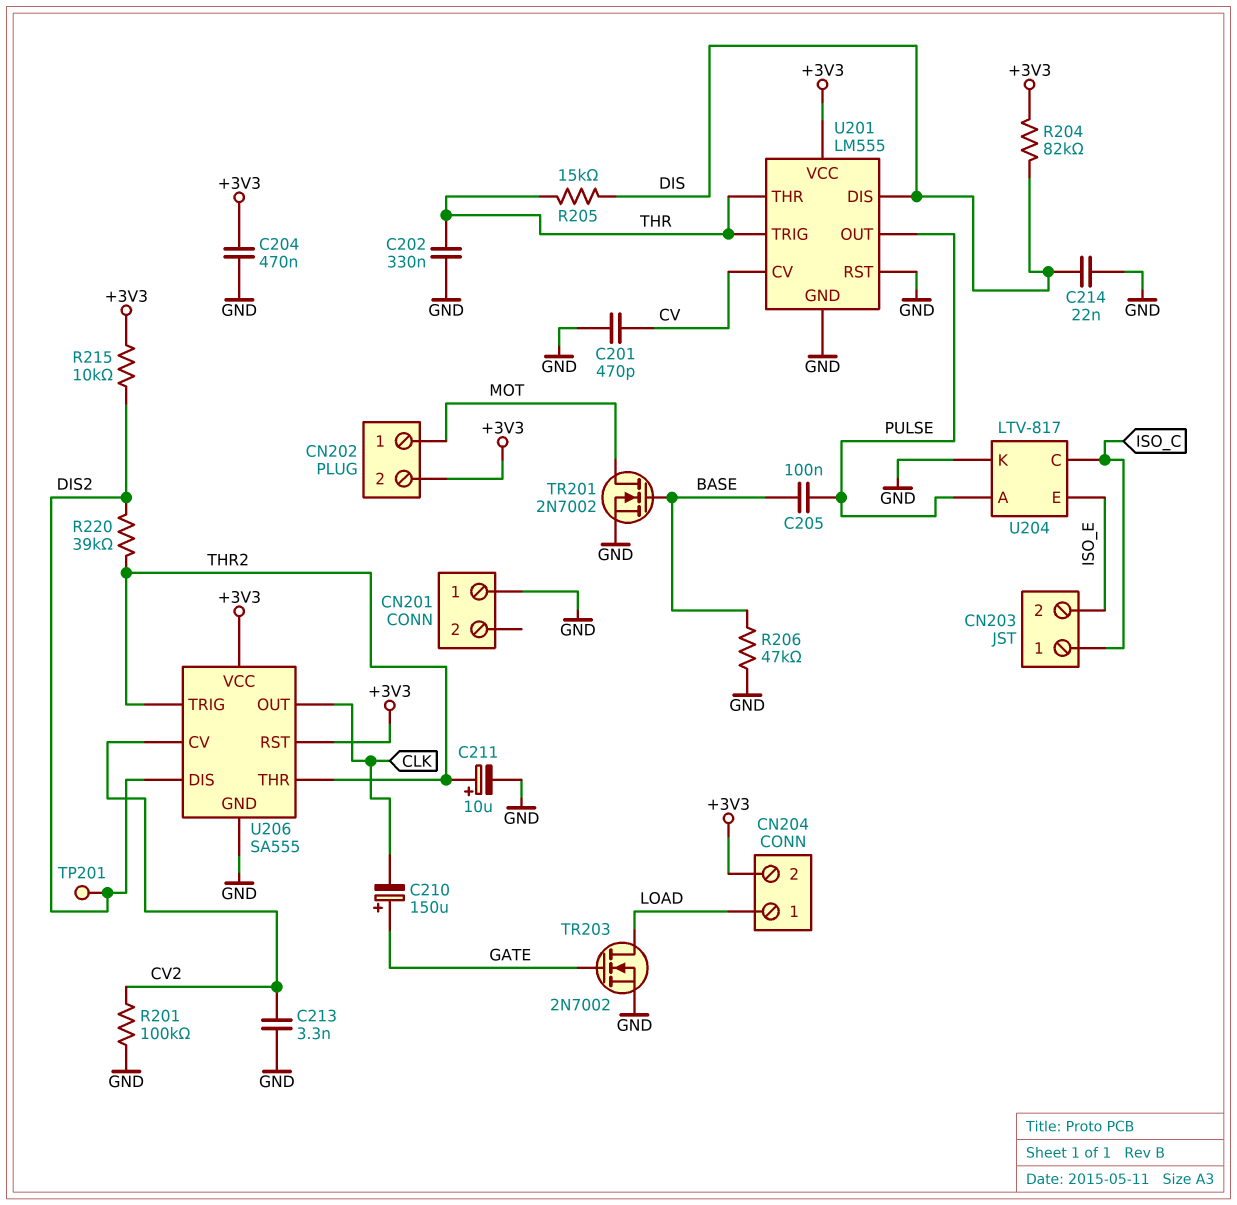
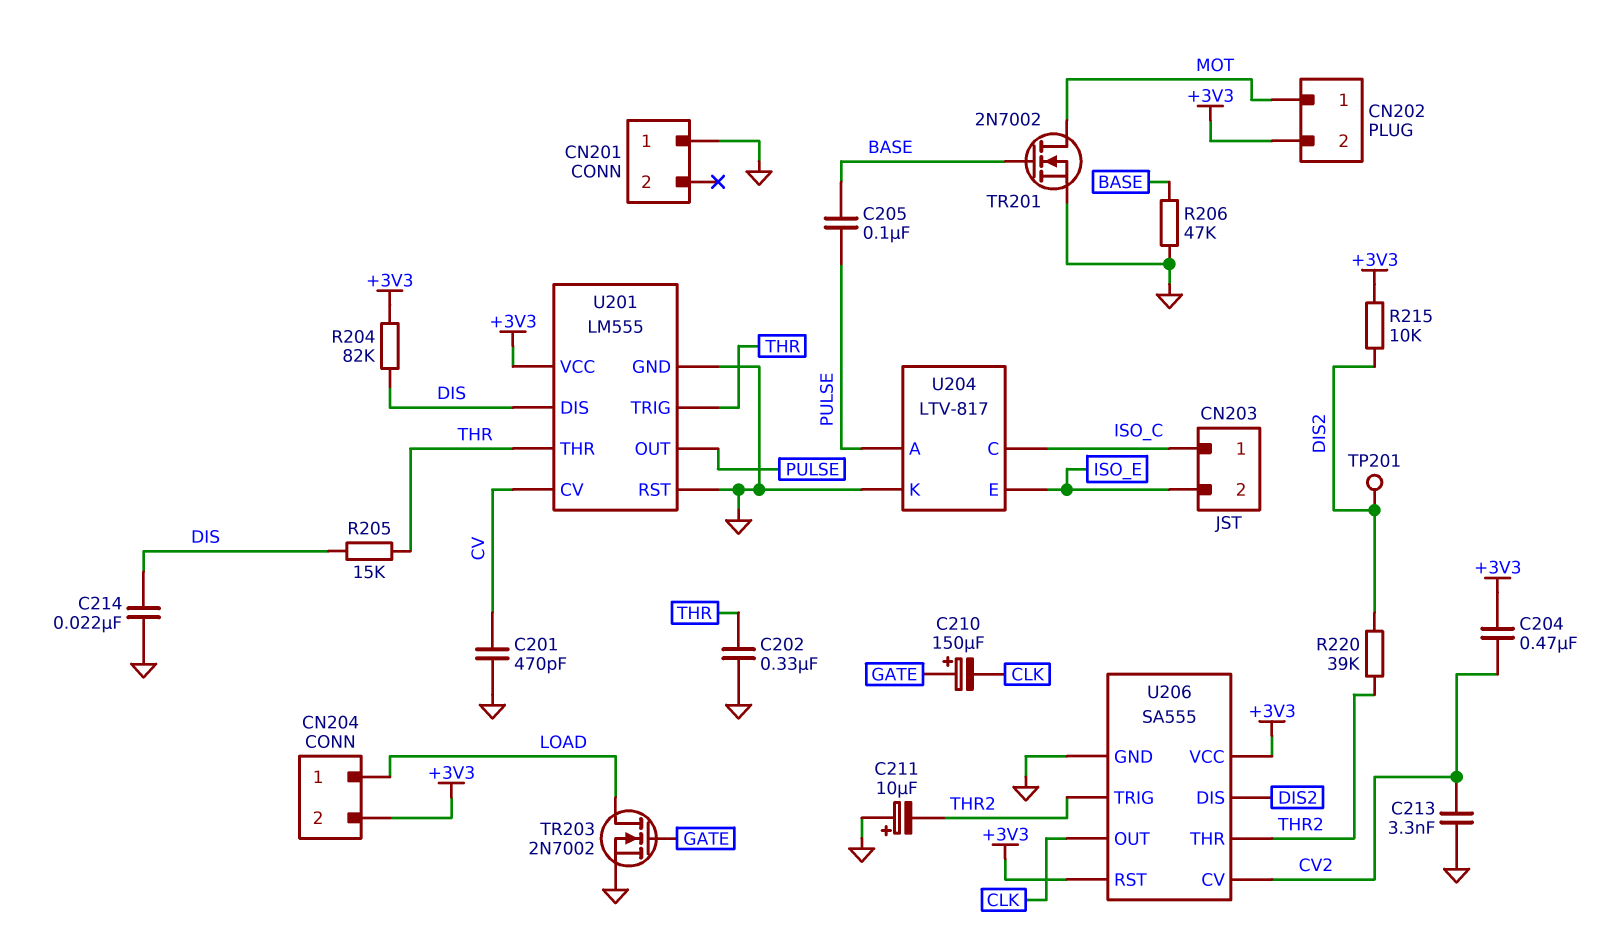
C204: 470nF (+3V3, GND) -> 470nF (+3V3, CV2)
C211: 10uF (plus THR2, minus GND) -> 10uF (plus GND, minus THR2)
R201: 100k (CV2, GND) -> none

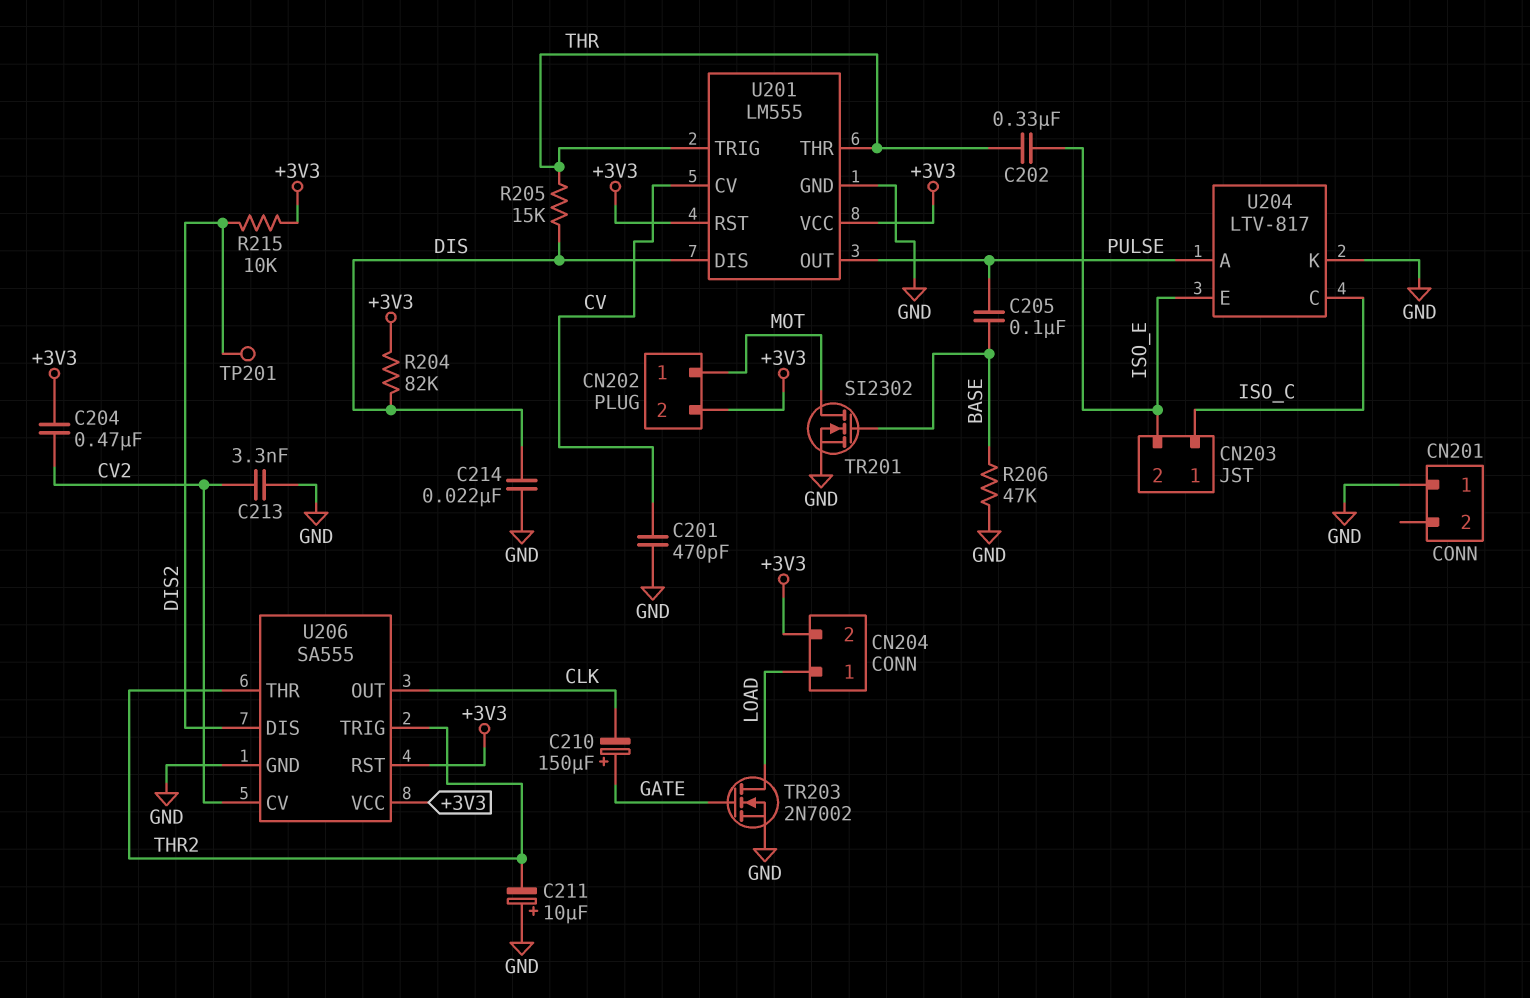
C202: 330nF (GND, THR) -> 330nF (ISO_E, THR)
R220: 39k (DIS2, THR2) -> none
TR201: NMOS 2N7002 (G BASE, D MOT, S GND) -> NMOS SI2302 (G BASE, D MOT, S GND)
U201 pin RST: GND -> +3V3

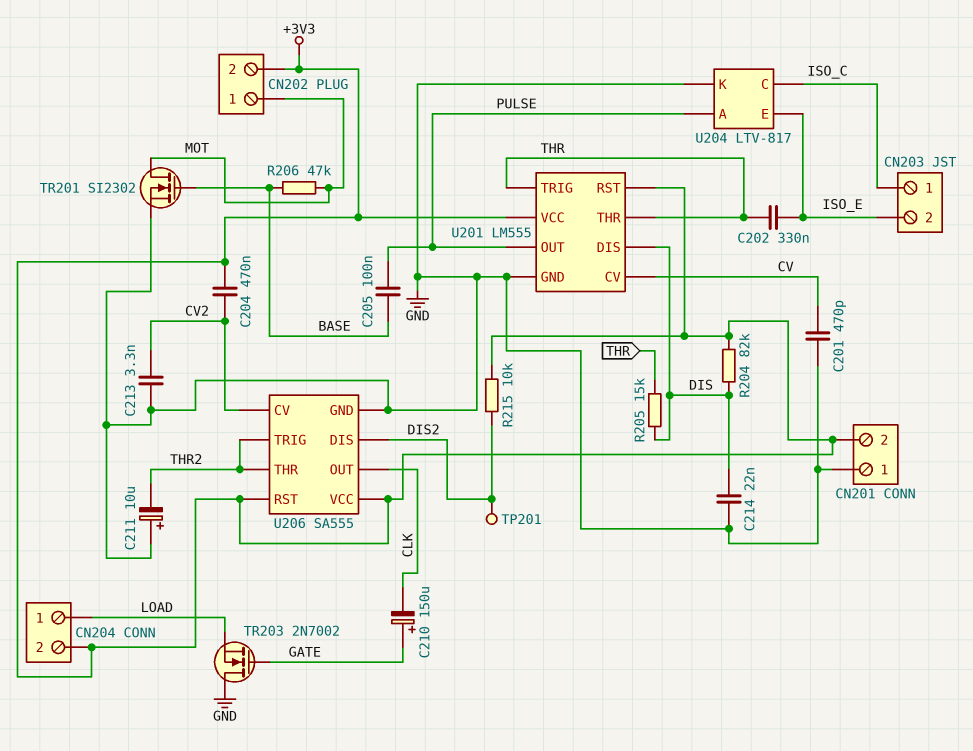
CN201 pin 2: none -> +3V3
R206: 47k (BASE, GND) -> 47k (BASE, MOT)
TR203: NMOS 2N7002 (G GATE, D LOAD, S GND) -> NMOS 2N7002 (G GATE, D GND, S LOAD)

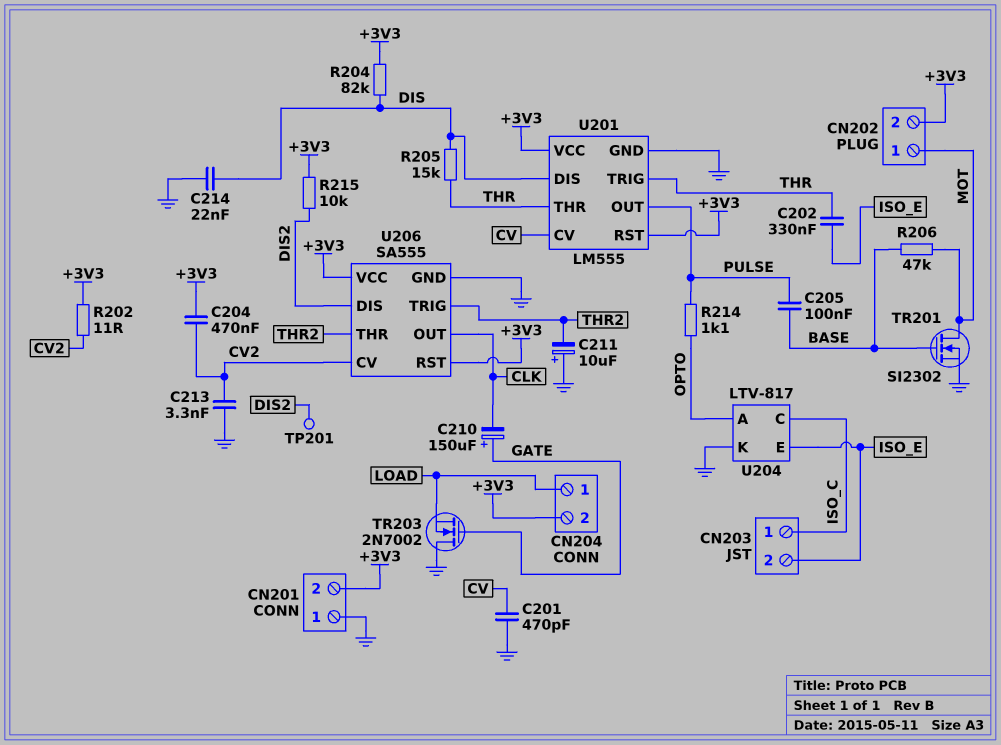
R202: none -> 11 (+3V3, CV2)
R214: none -> 1.1k (OPTO, PULSE)
U204 pin A: PULSE -> OPTO

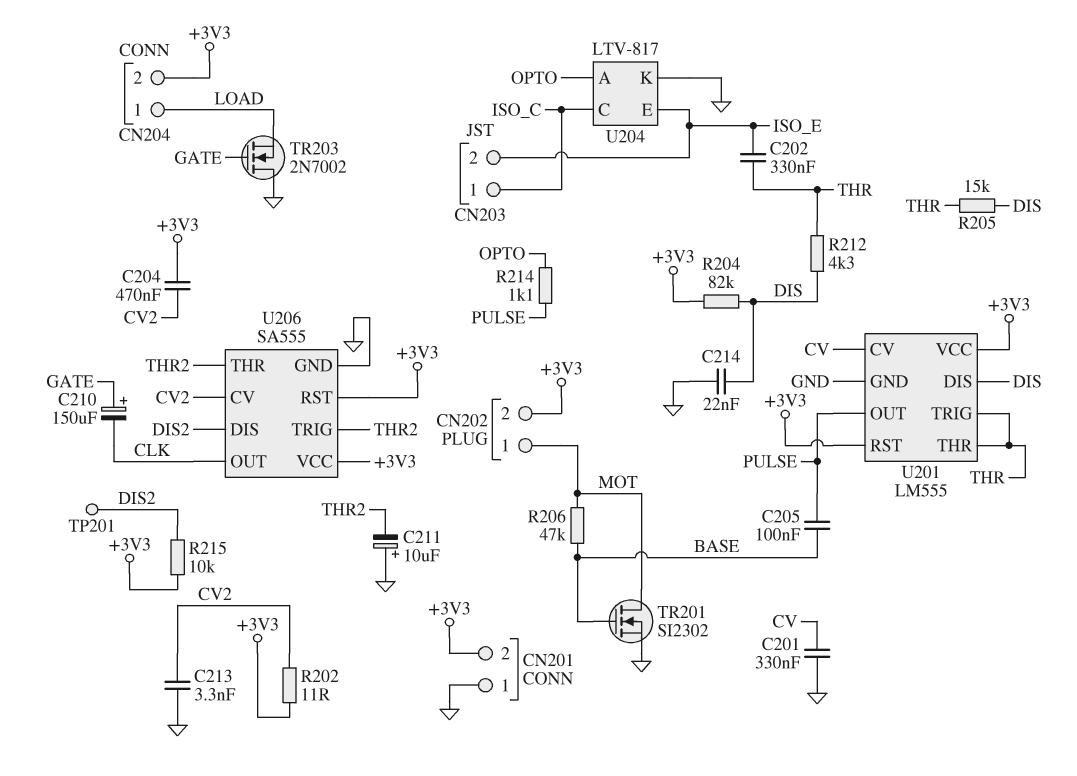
C201: 470pF (CV, GND) -> 330nF (CV, GND)
R212: none -> 4.3k (DIS, THR)

